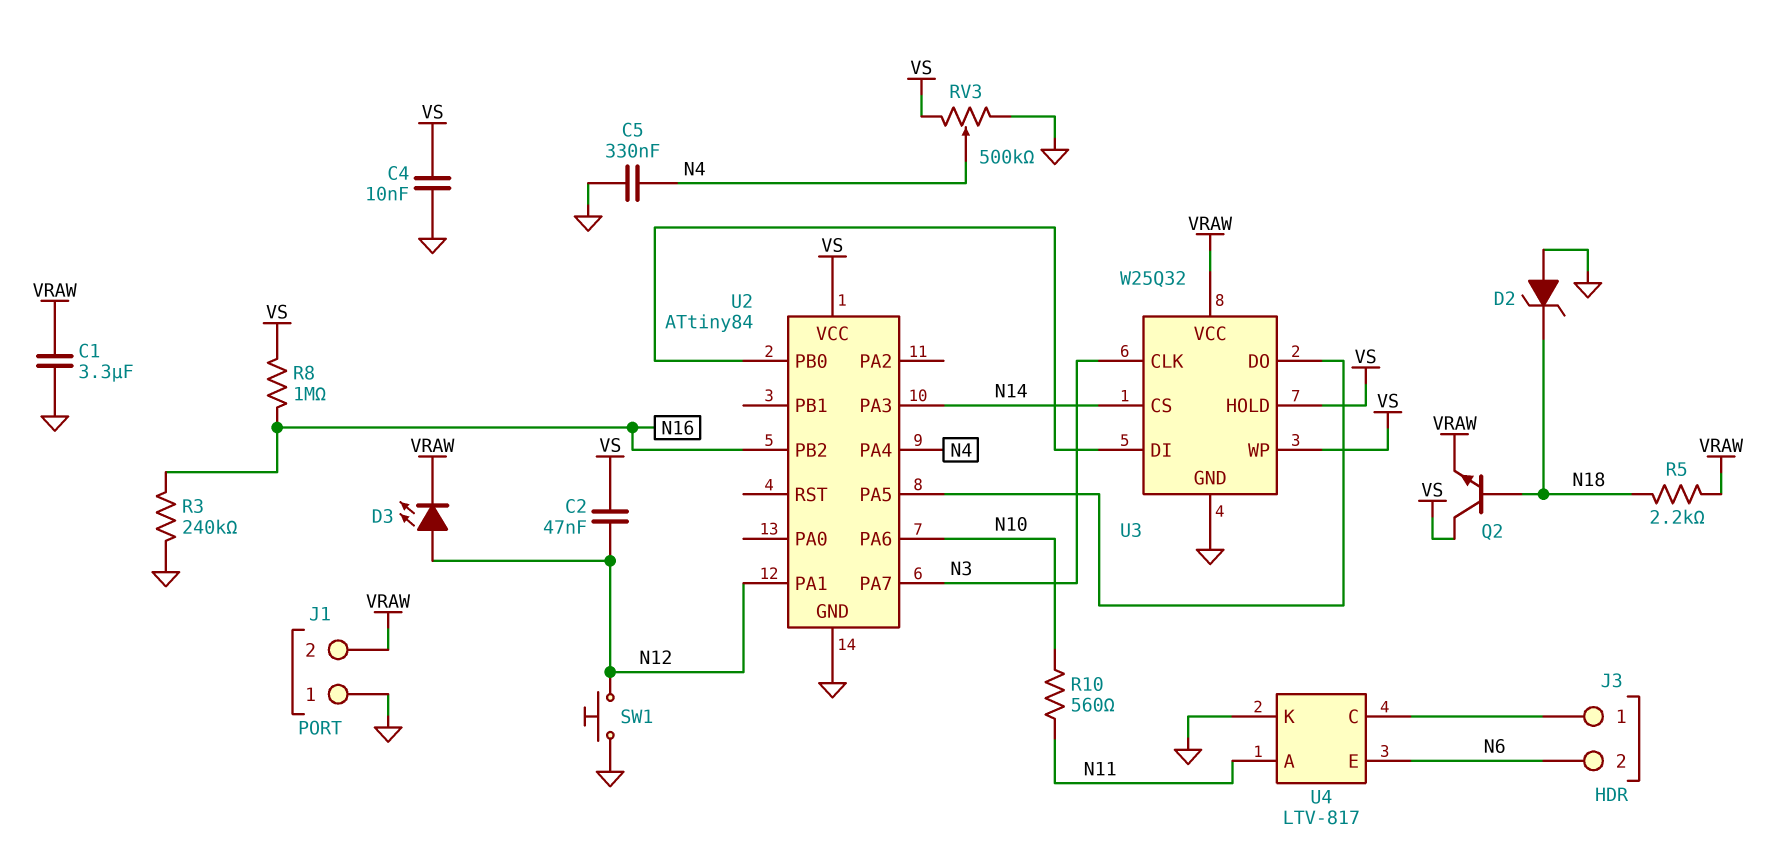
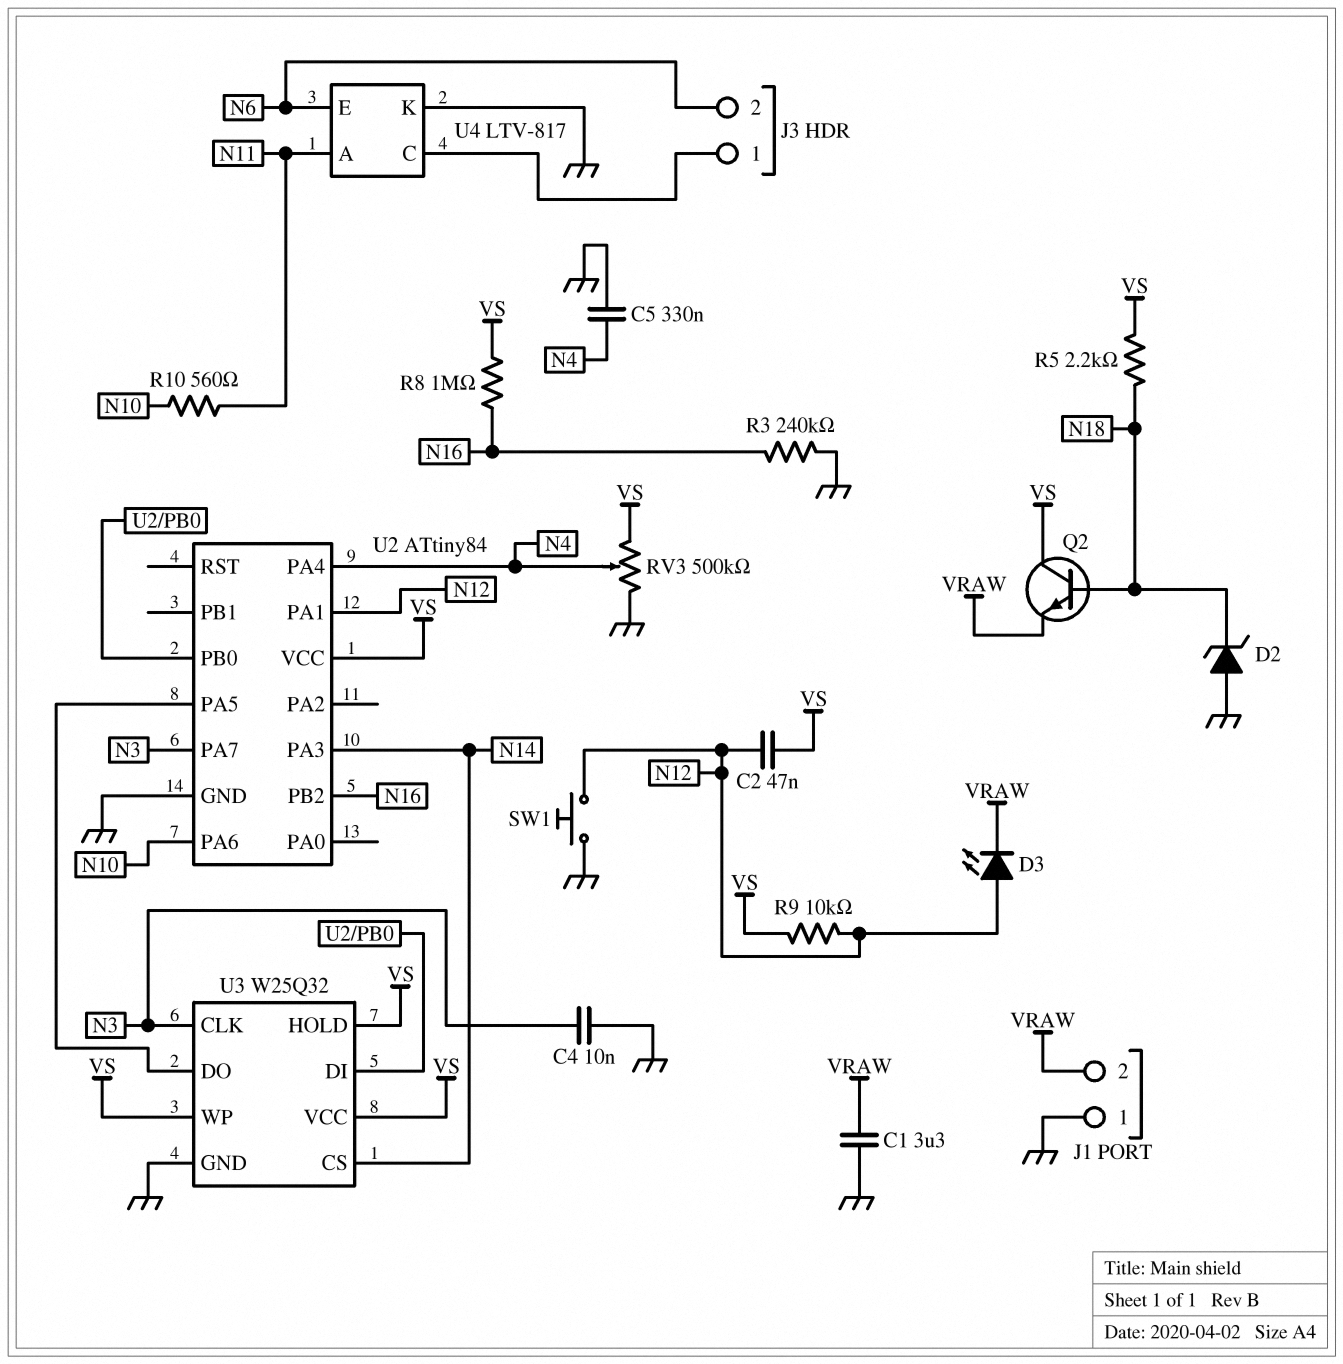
C4: 10nF (GND, VS) -> 10nF (GND, N3)
R5: 2.2k (N18, VRAW) -> 2.2k (N18, VS)
R9: none -> 10k (N12, VS)
U3 pin VCC: VRAW -> VS

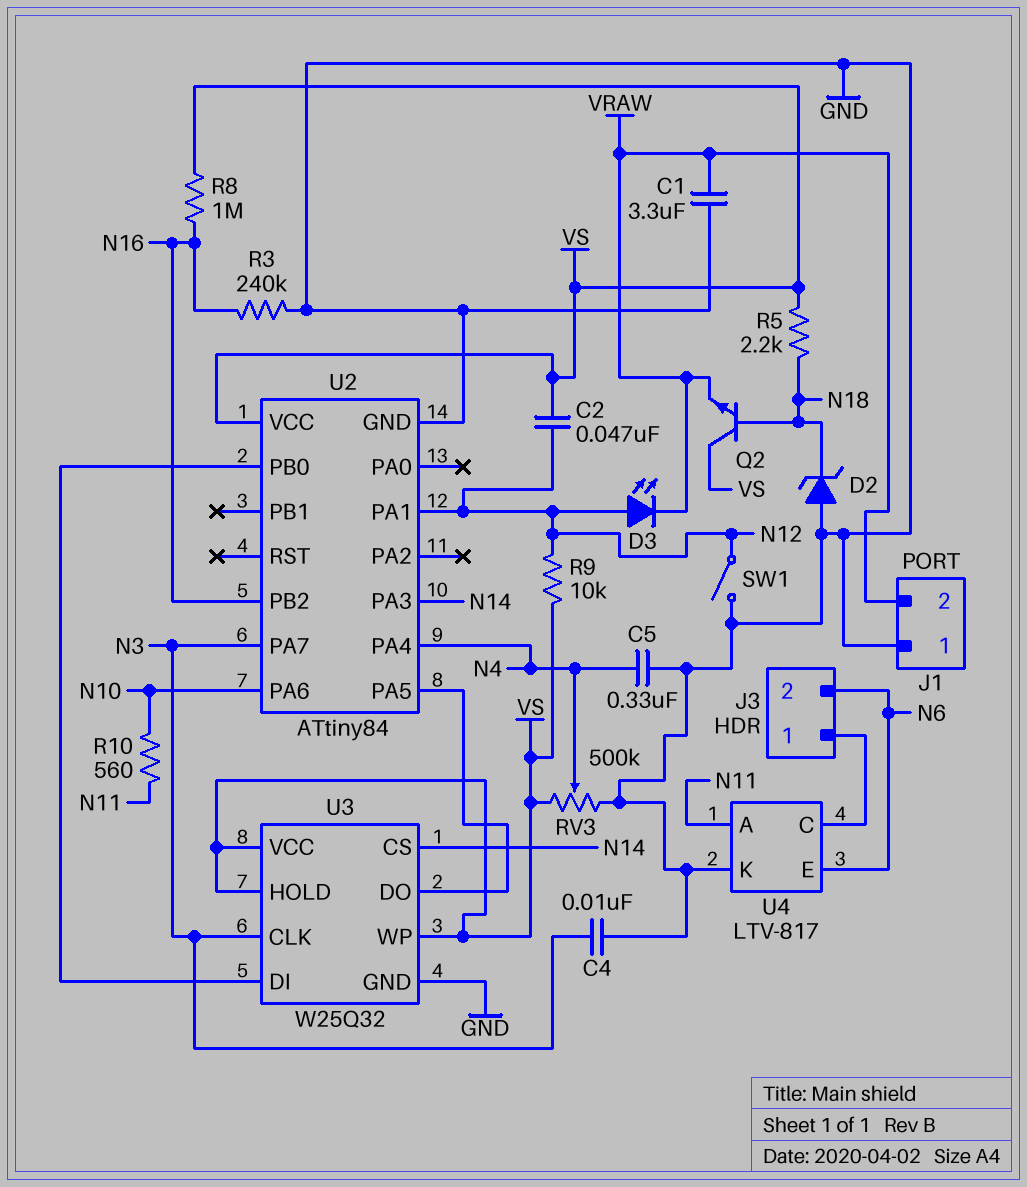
SW1: button (GND, N12) -> switch (GND, N12)

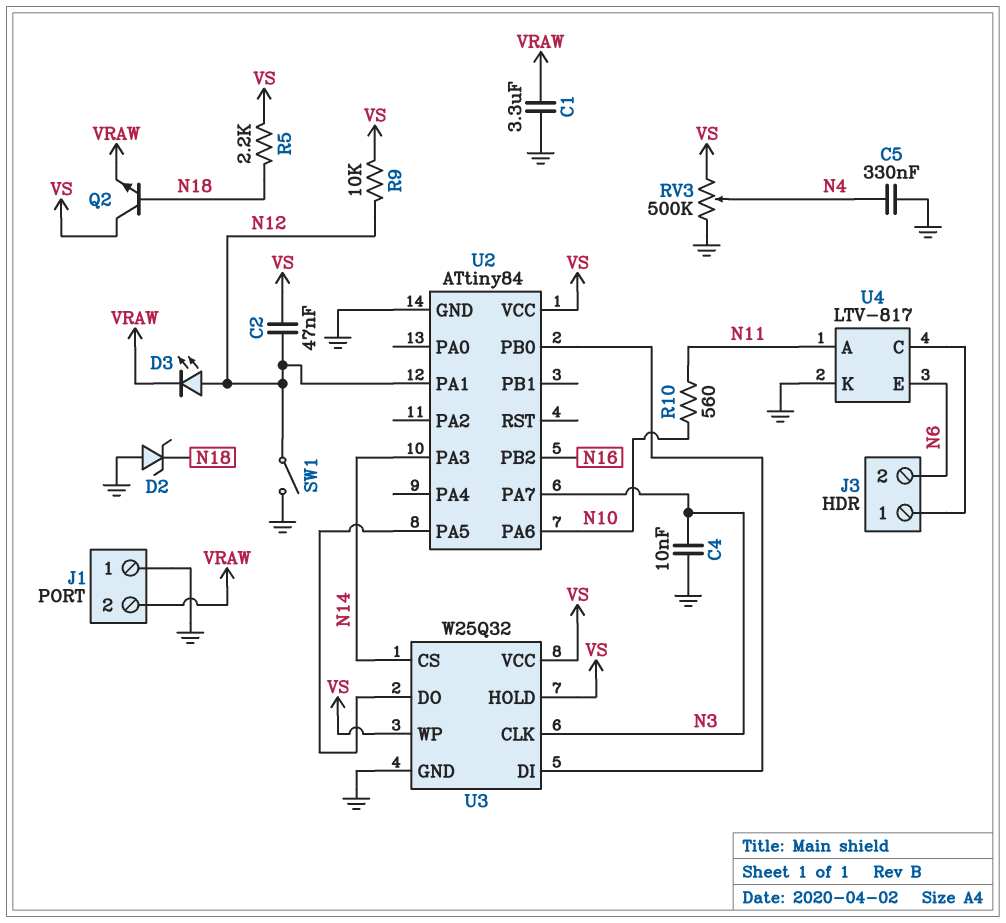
R3: 240k (GND, N16) -> none
R8: 1M (N16, VS) -> none
U2 pin PA4: N4 -> none

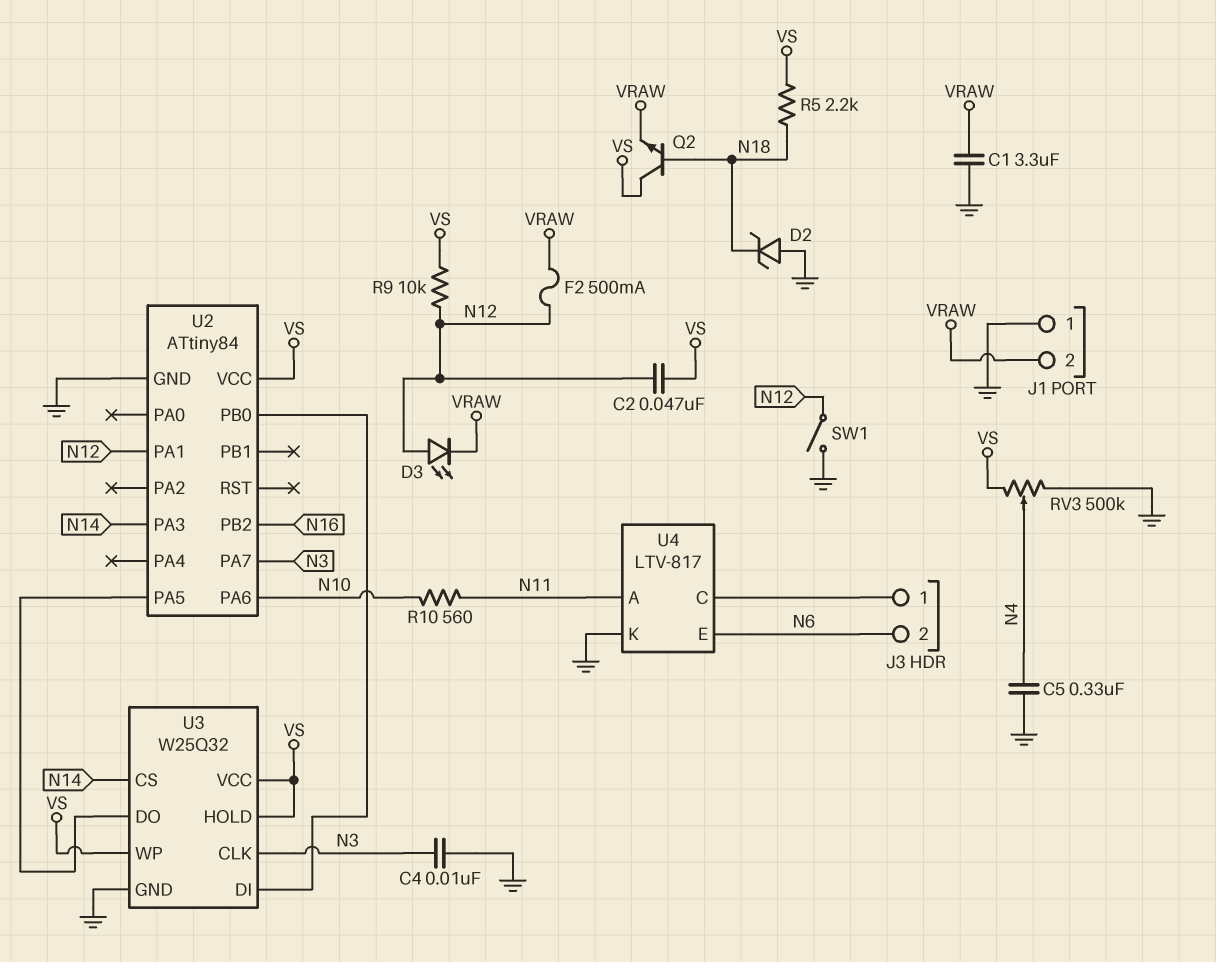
F2: none -> 500mA (N12, VRAW)

